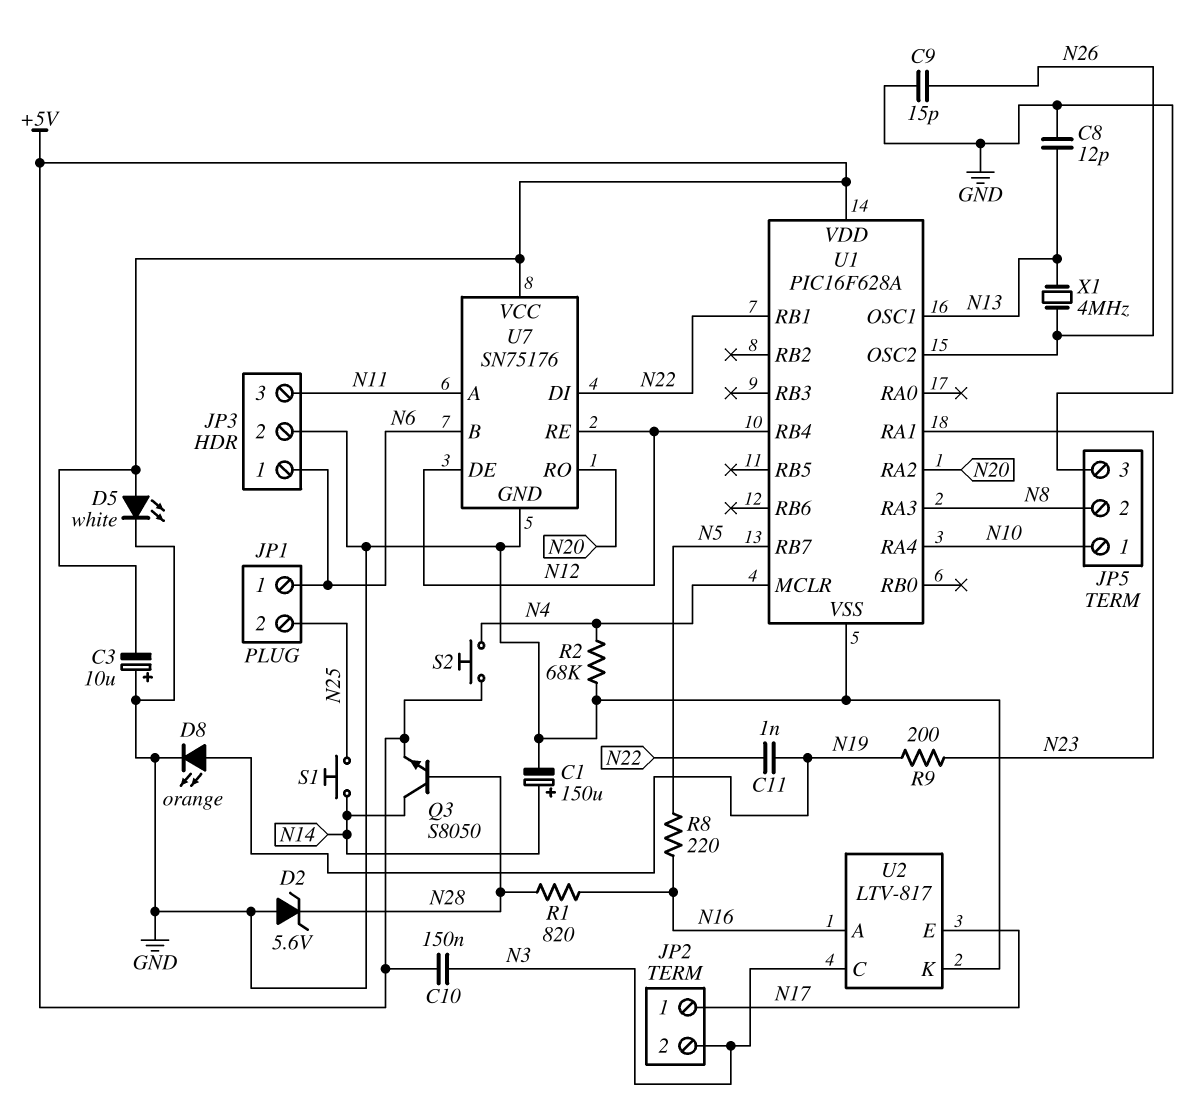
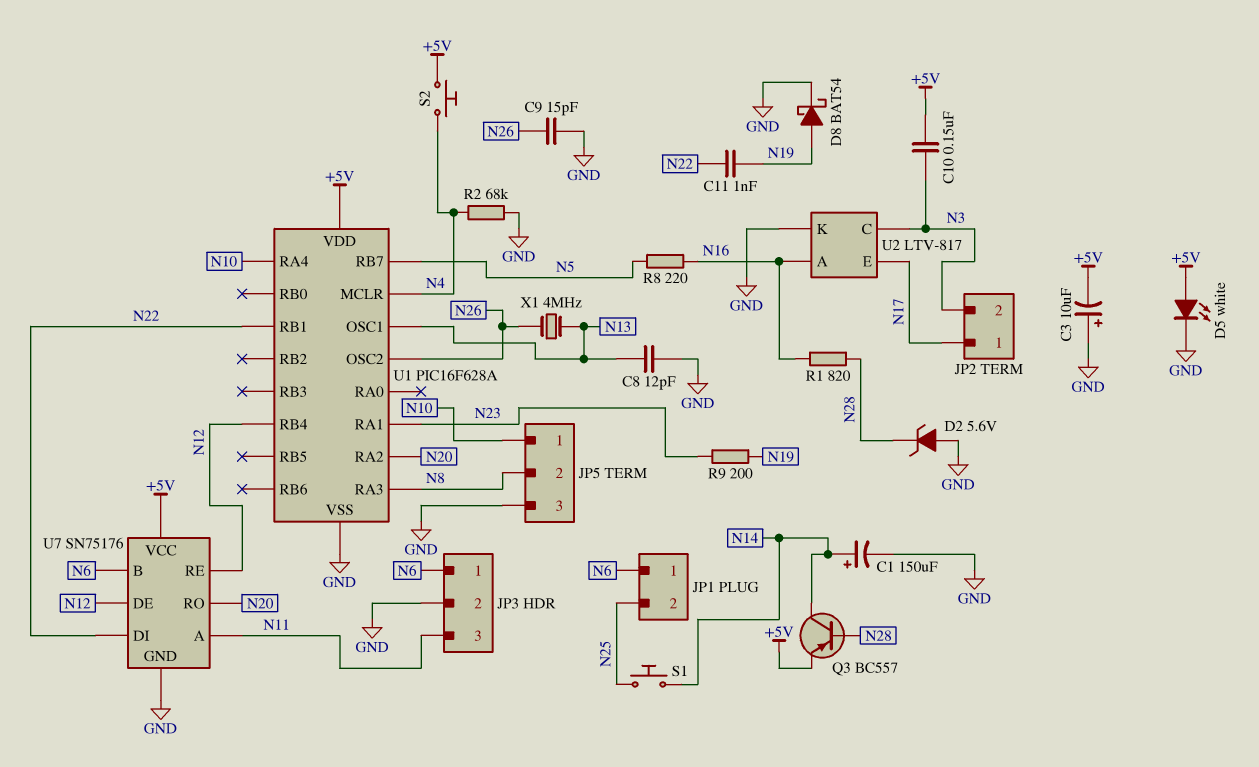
D8: LED orange (A N19, K GND) -> schottky BAT54 (A N19, K GND)
Q3: NPN S8050 (B N28, C N14, E +5V) -> PNP BC557 (B N28, C N14, E +5V)

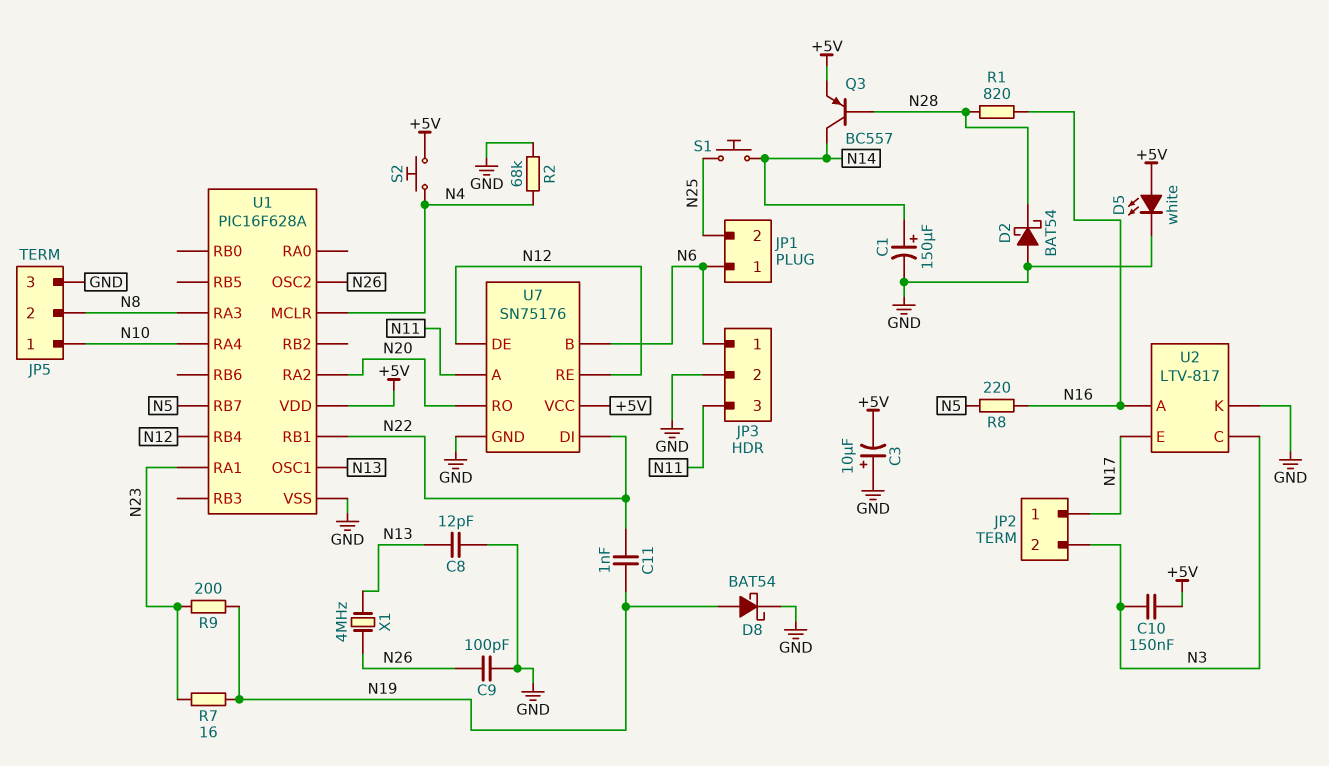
C9: 15pF (GND, N26) -> 100pF (GND, N26)
D2: zener 5.6V (A GND, K N28) -> schottky BAT54 (A GND, K N28)
R7: none -> 16 (N19, N23)

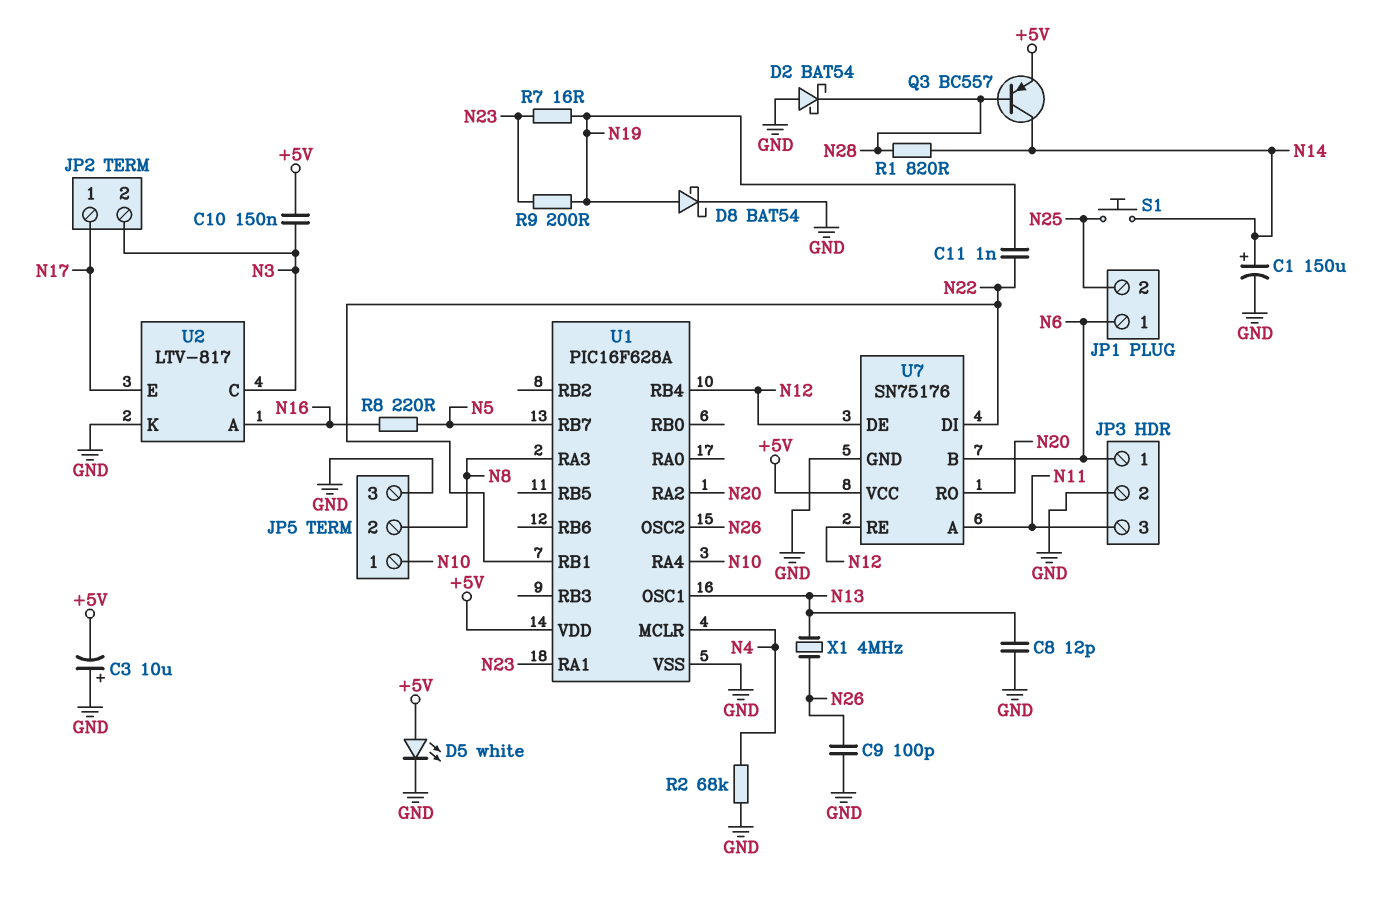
R1: 820 (N16, N28) -> 820 (N14, N28)
S2: button (+5V, N4) -> none

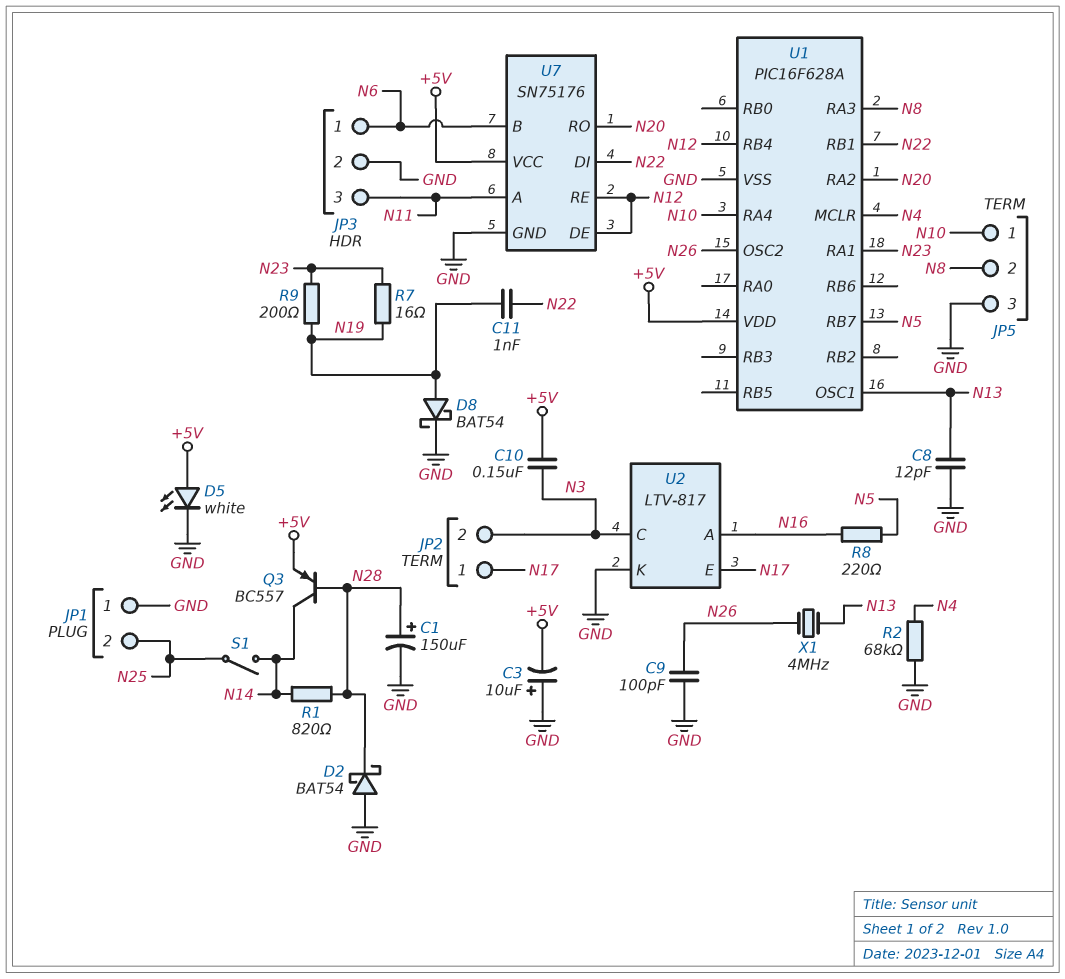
C1: 150uF (plus N14, minus GND) -> 150uF (plus N28, minus GND)
JP1 pin 1: N6 -> GND
S1: button (N14, N25) -> switch (N14, N25)

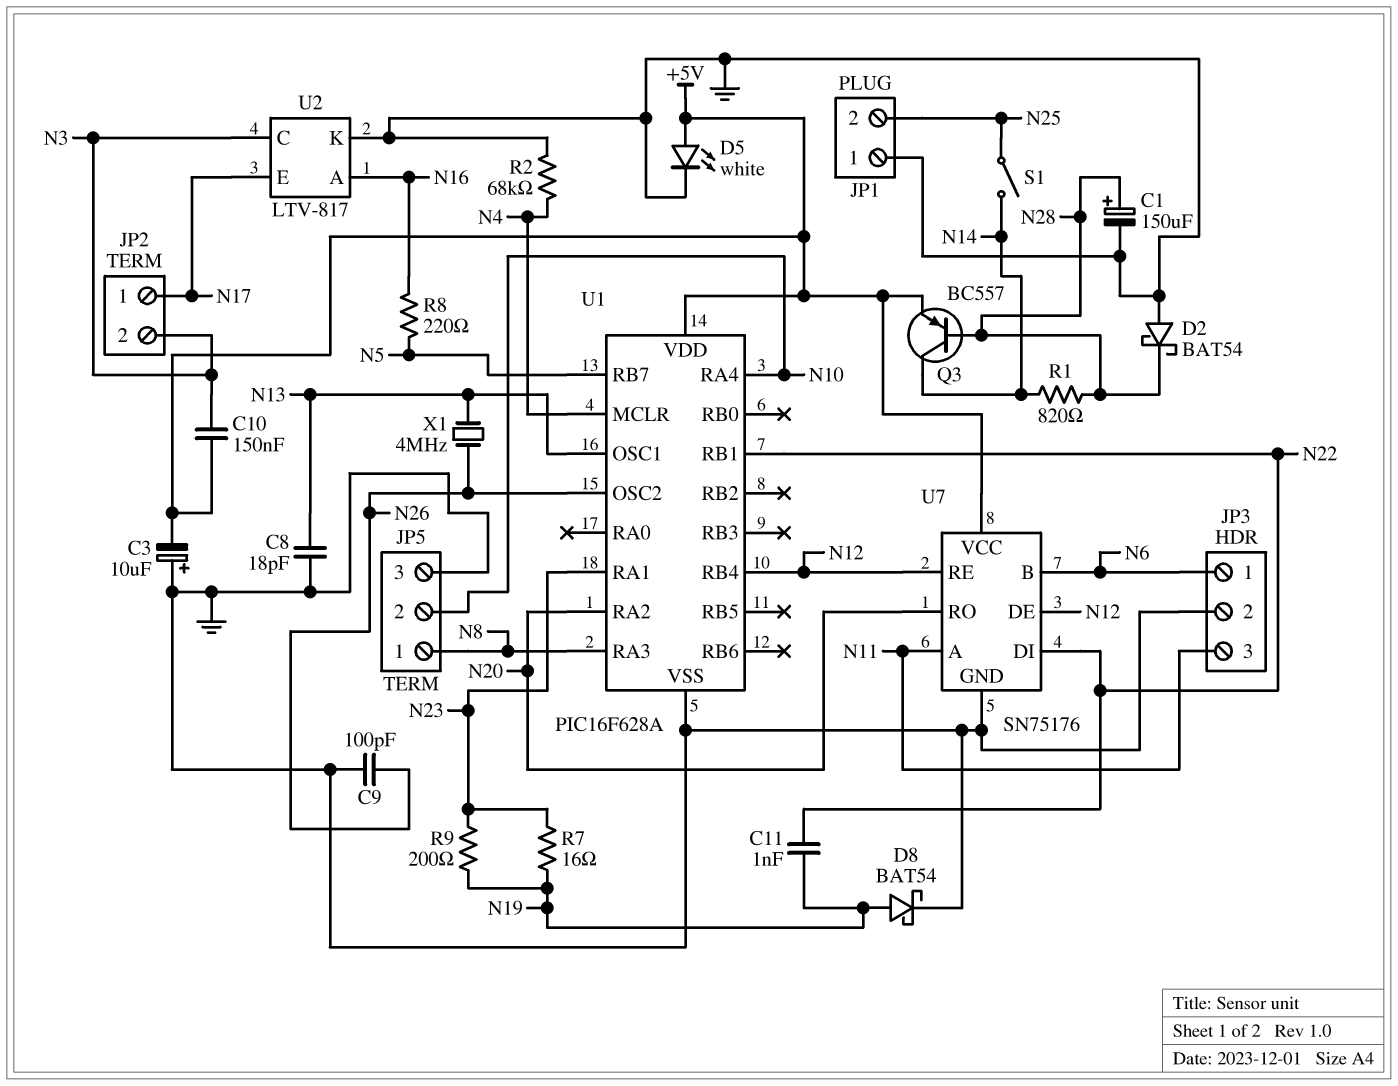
C8: 12pF (GND, N13) -> 18pF (GND, N13)
JP5 pin 1: N10 -> N8
JP5 pin 2: N8 -> N10

